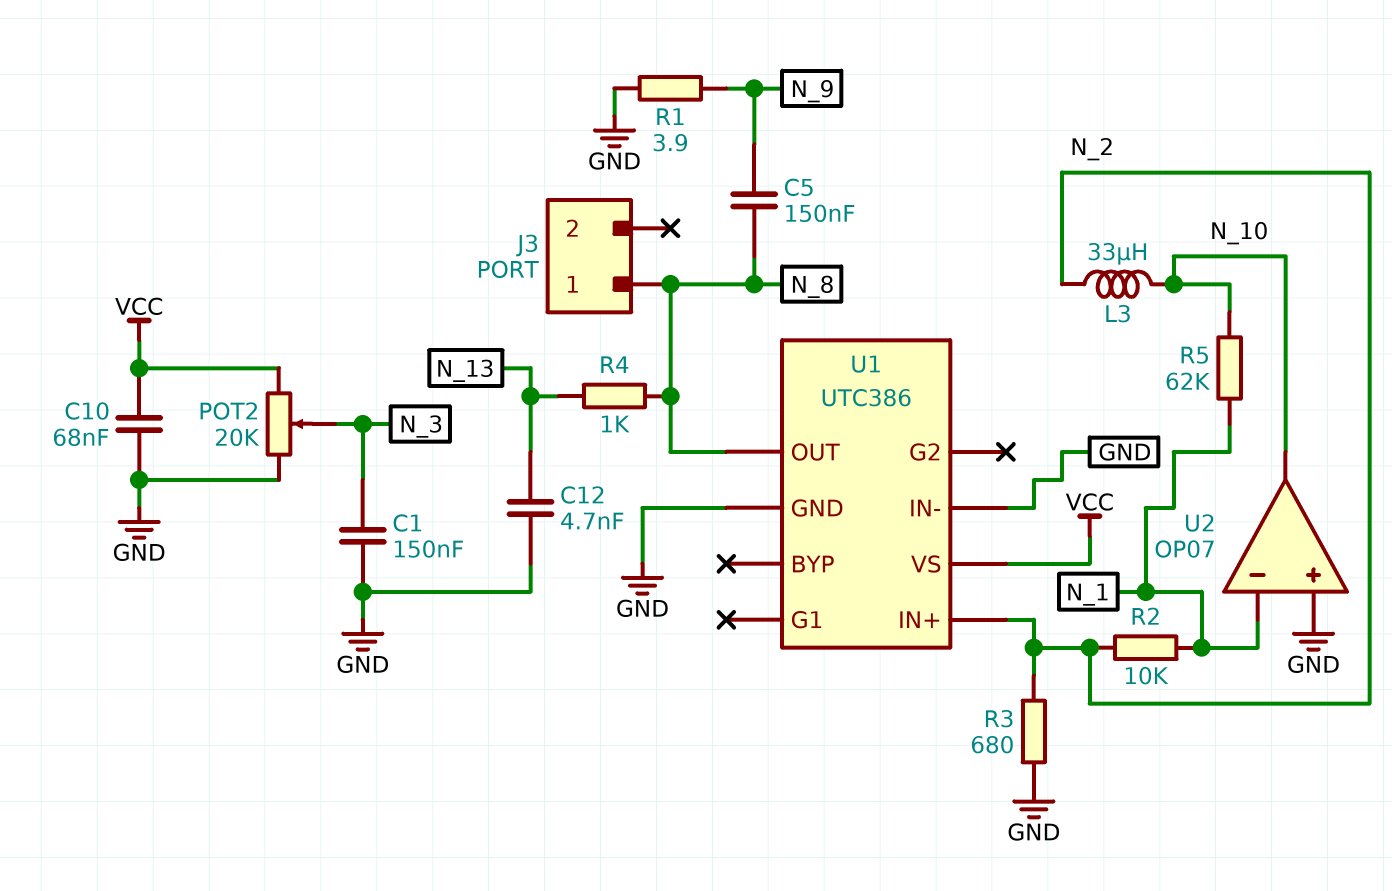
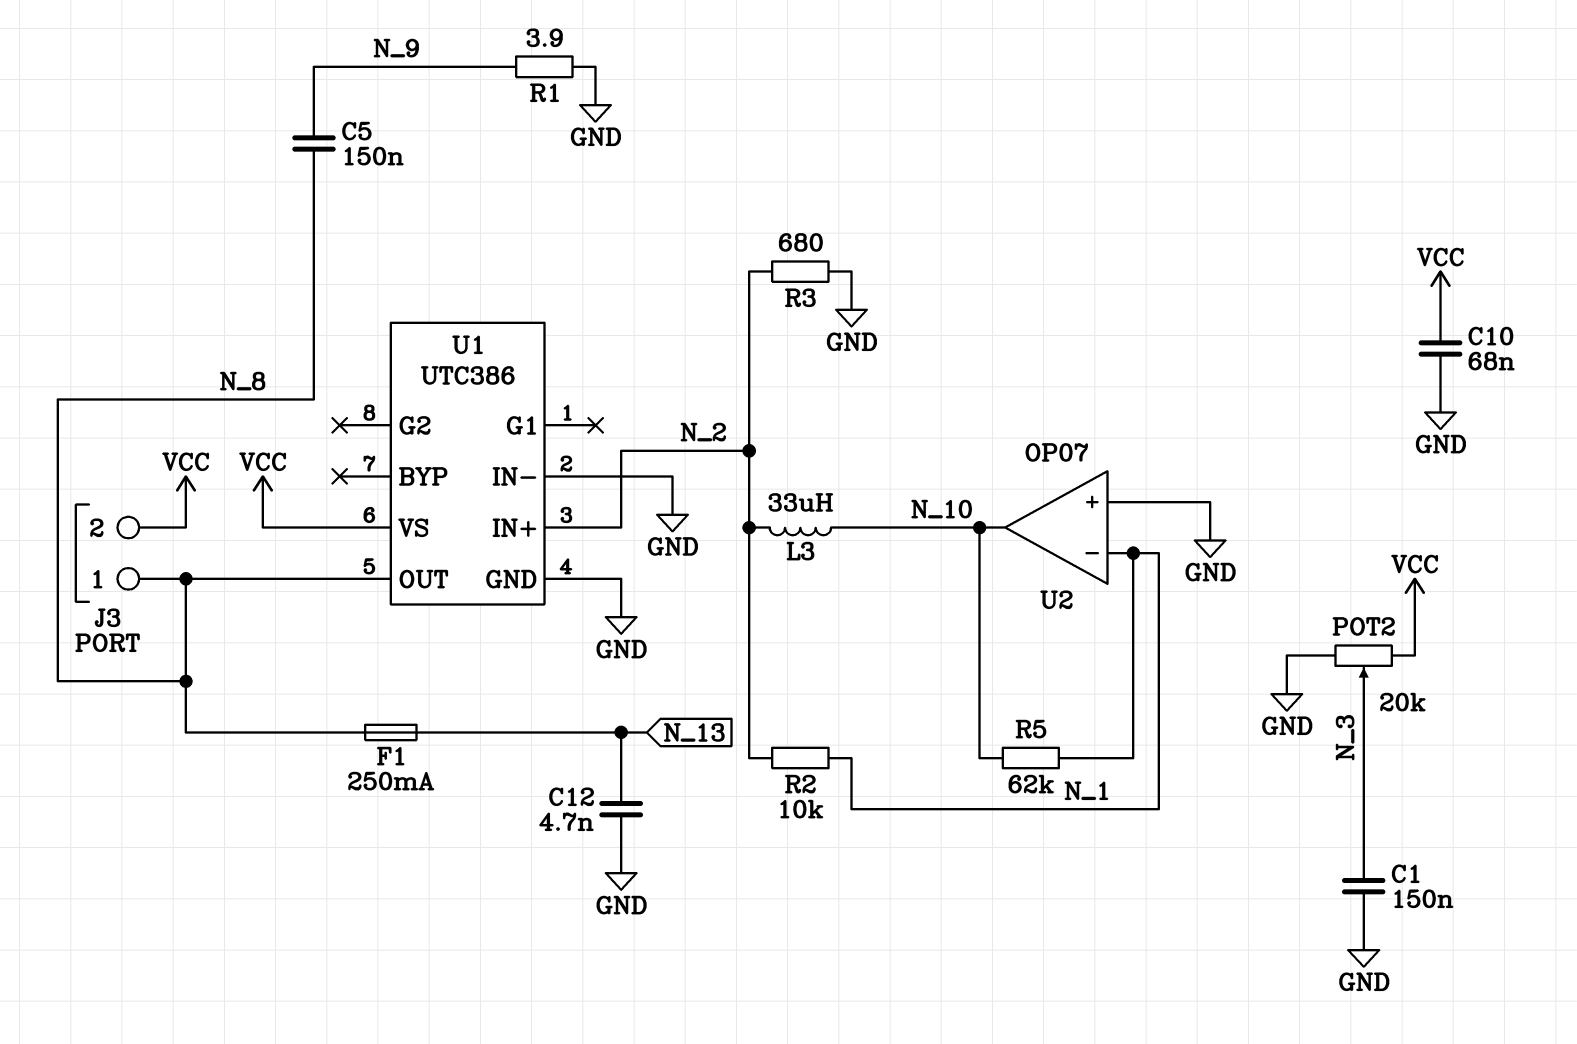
F1: none -> 250mA (N_8, N_13)
J3 pin 2: none -> VCC
R4: 1k (N_8, N_13) -> none

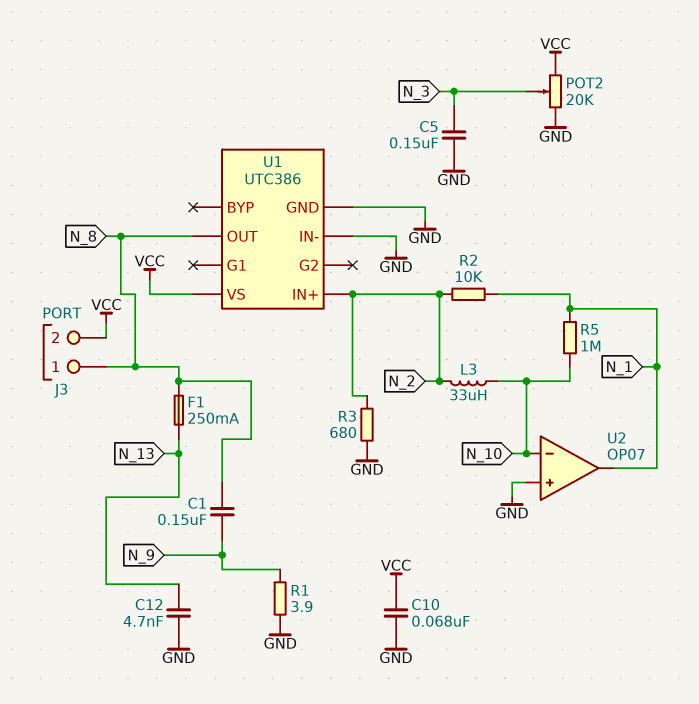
C1: 150nF (GND, N_3) -> 150nF (N_8, N_9)
C5: 150nF (N_8, N_9) -> 150nF (GND, N_3)
R5: 62k (N_1, N_10) -> 1M (N_1, N_10)
U2 pin in-: N_1 -> N_10
U2 pin out: N_10 -> N_1

